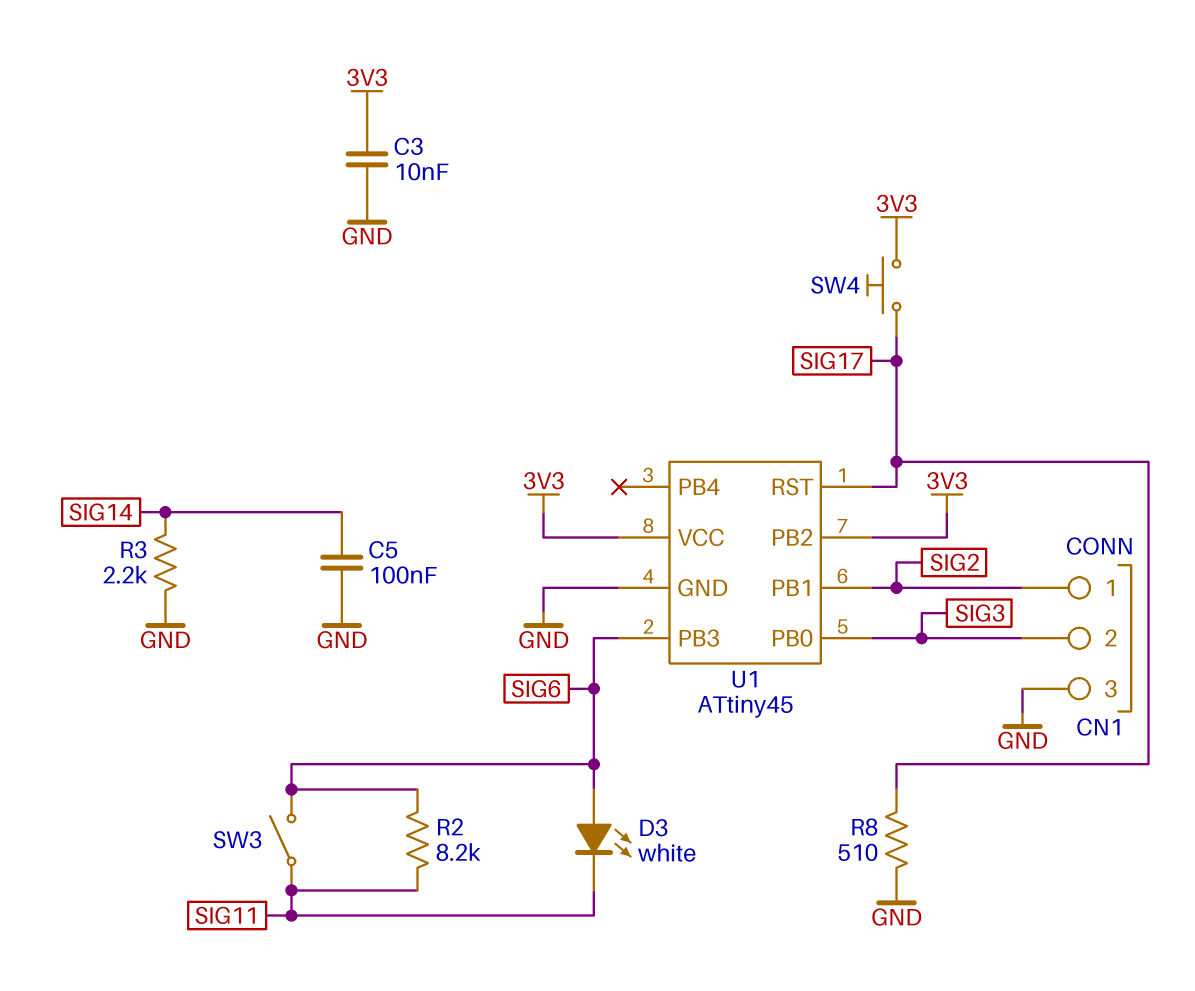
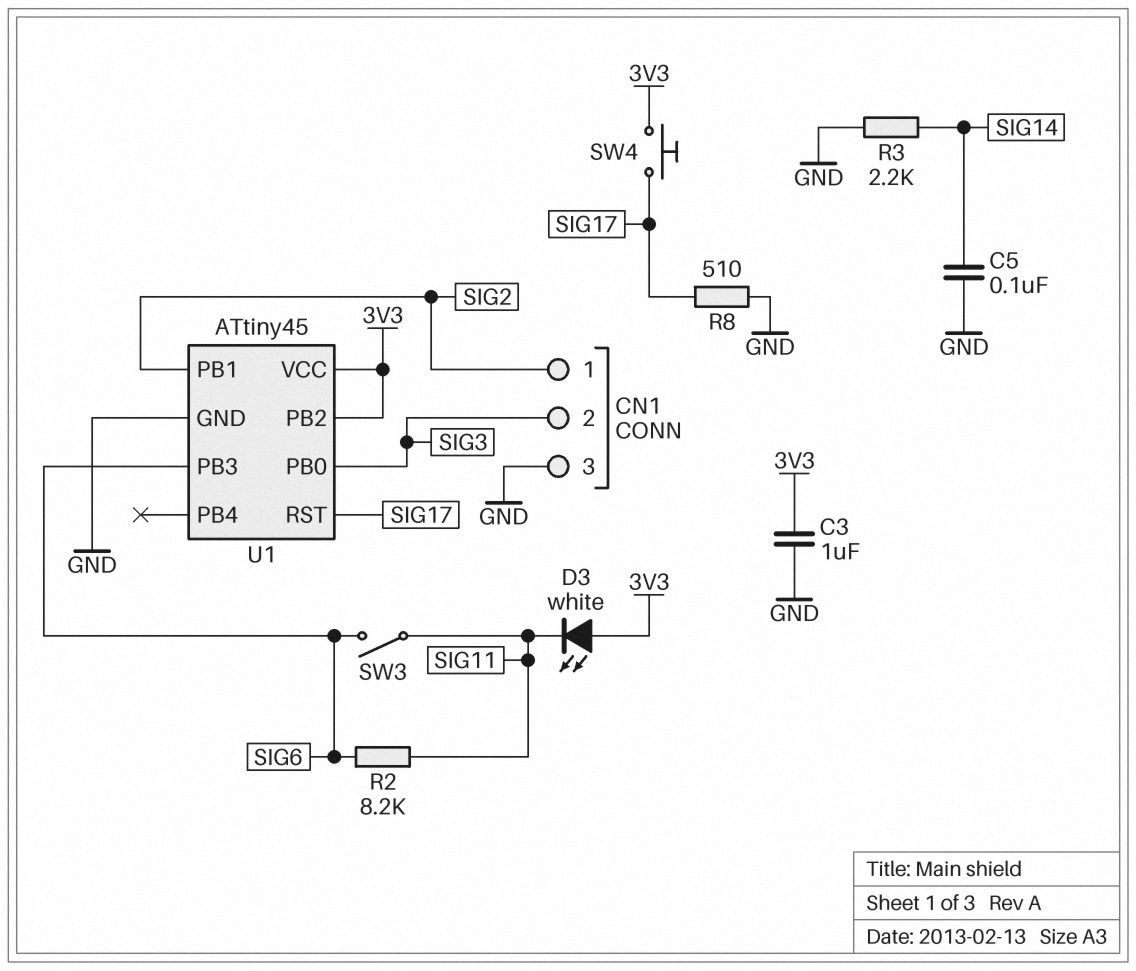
C3: 10nF (3V3, GND) -> 1uF (3V3, GND)
D3: LED white (A SIG6, K SIG11) -> LED white (A 3V3, K SIG11)

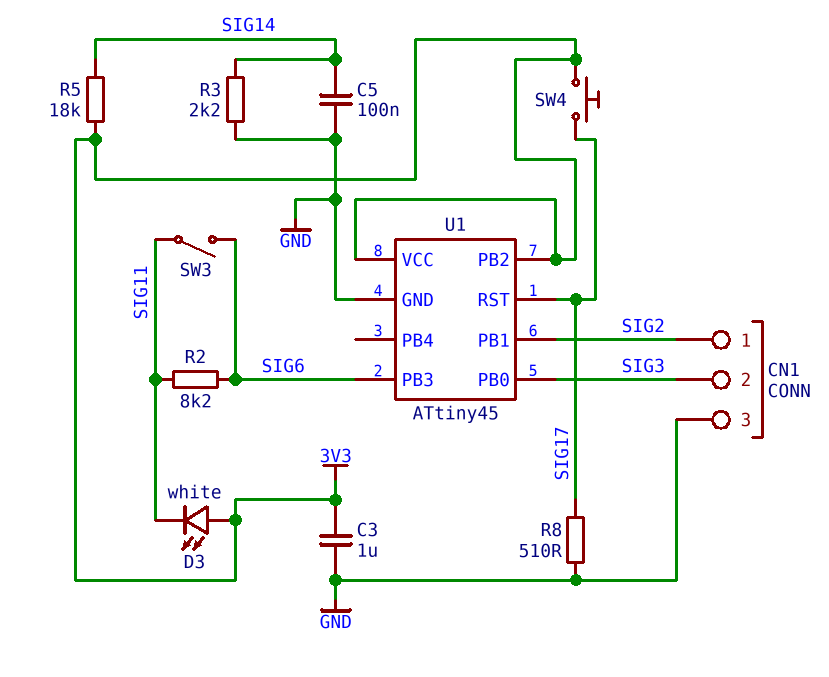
R5: none -> 18k (3V3, SIG14)

